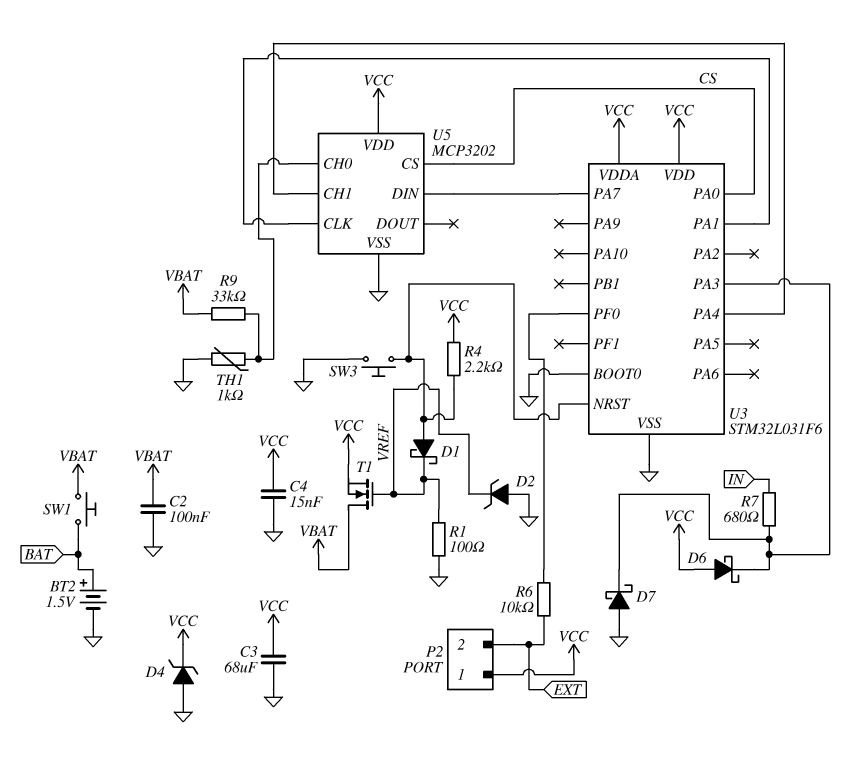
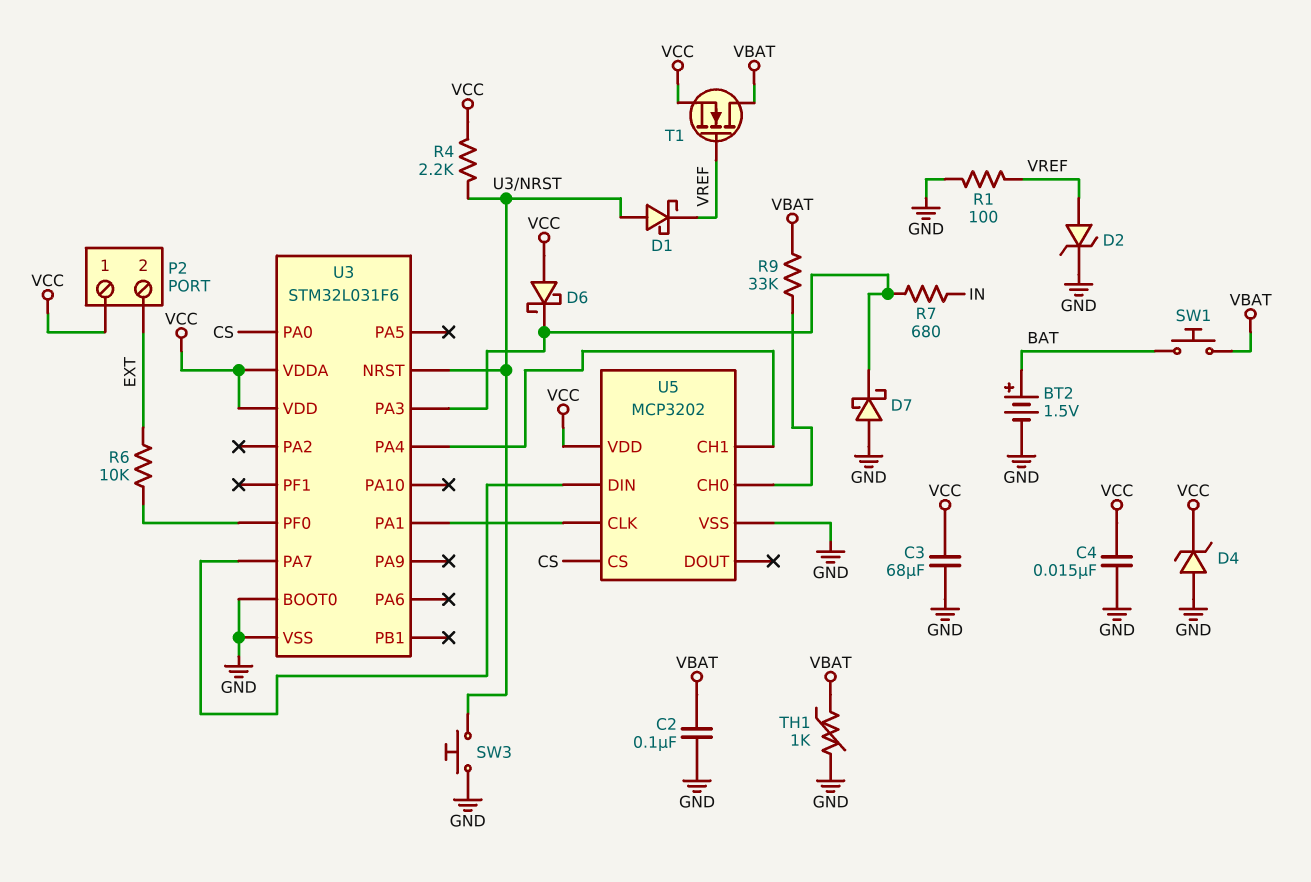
D2: zener (A GND, K VREF) -> zener (A VREF, K GND)
TH1: 1k (GND, U5/CH0) -> 1k (GND, VBAT)

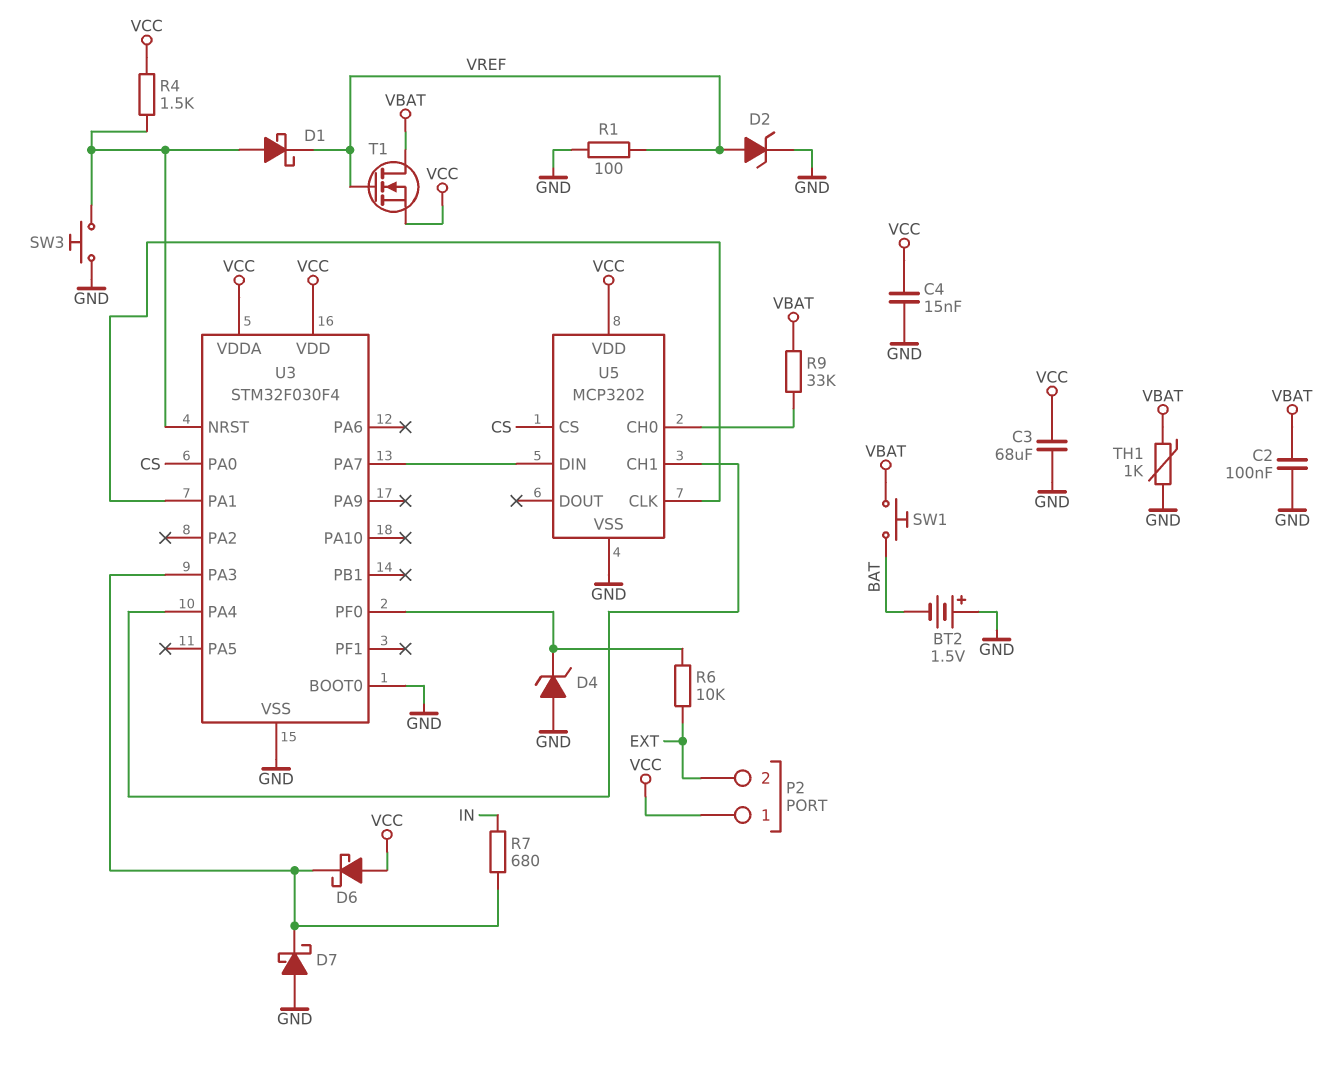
BT2: 1.5V (plus BAT, minus GND) -> 1.5V (plus GND, minus BAT)
D4: zener (A GND, K VCC) -> zener (A GND, K U3/PF0)
R4: 2.2k (U3/NRST, VCC) -> 1.5k (U3/NRST, VCC)
U3: STM32L031F6 -> STM32F030F4

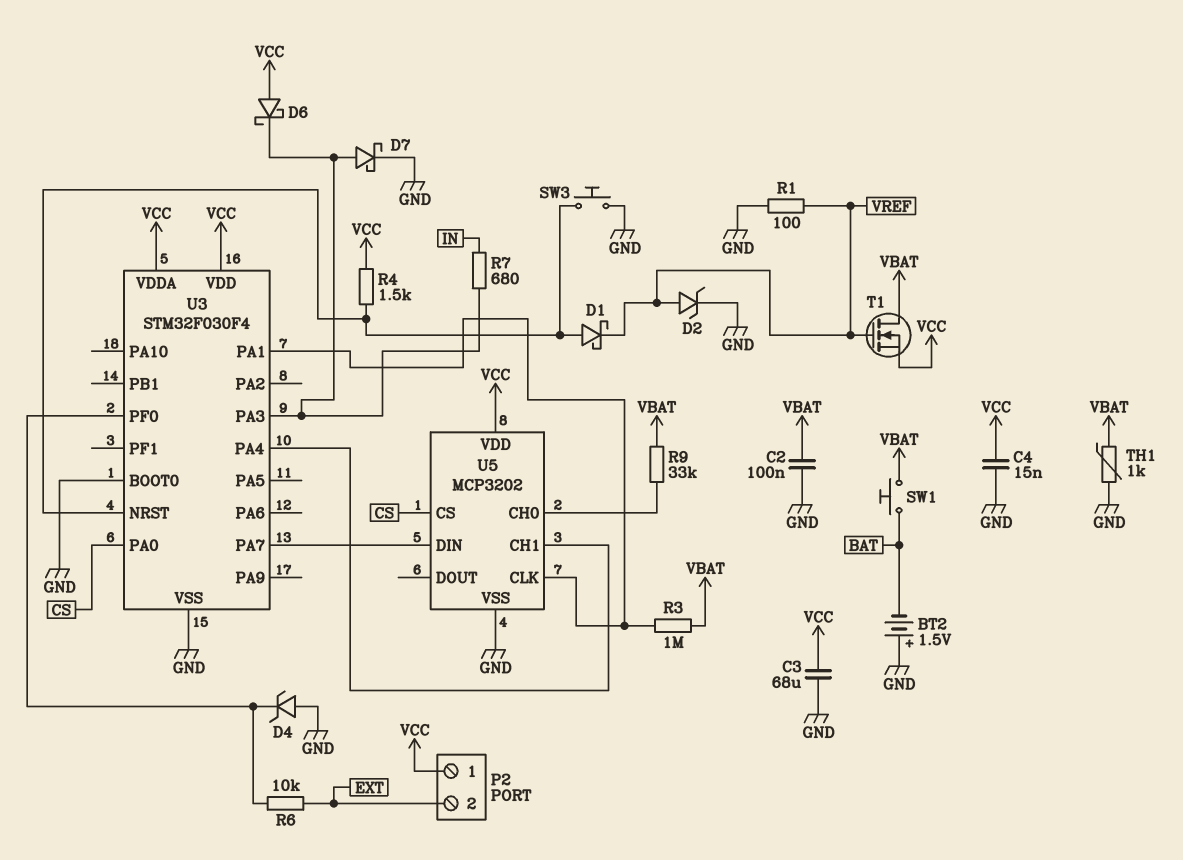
D7: schottky (A GND, K U3/PA3) -> schottky (A U3/PA3, K GND)
R3: none -> 1M (U3/PA1, VBAT)

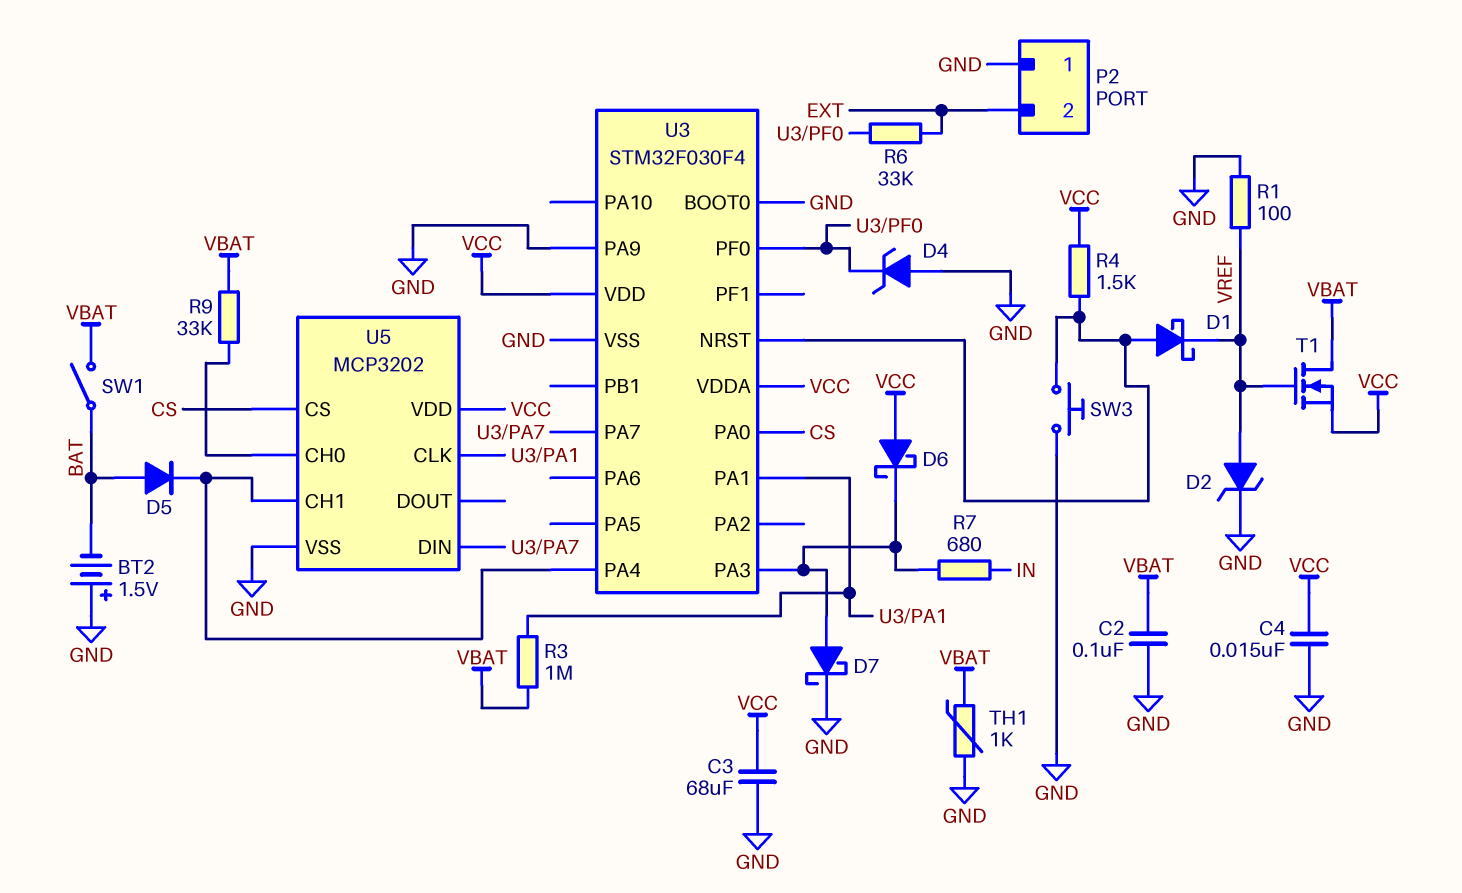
D5: none -> diode (A BAT, K U3/PA4)
P2 pin 1: VCC -> GND
R6: 10k (EXT, U3/PF0) -> 33k (EXT, U3/PF0)
SW1: button (BAT, VBAT) -> switch (BAT, VBAT)
U3 pin PA9: none -> GND

